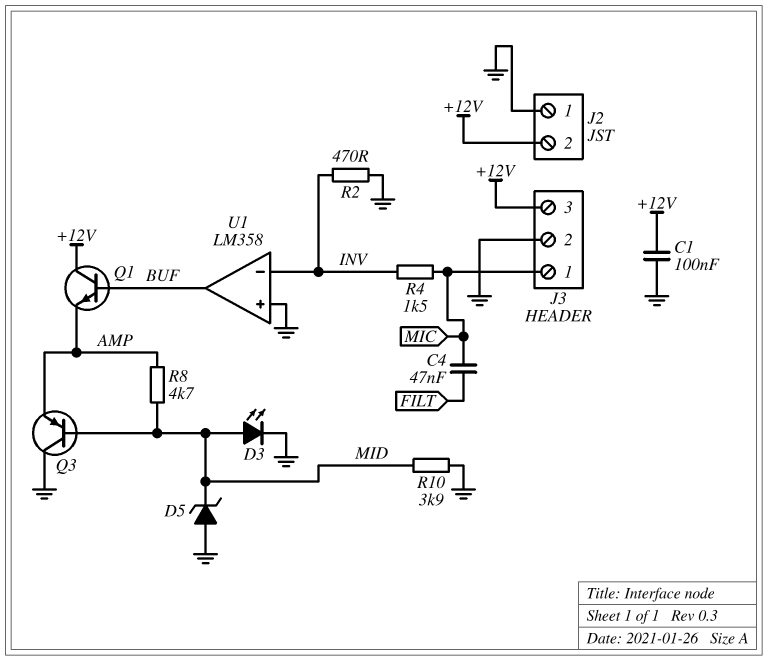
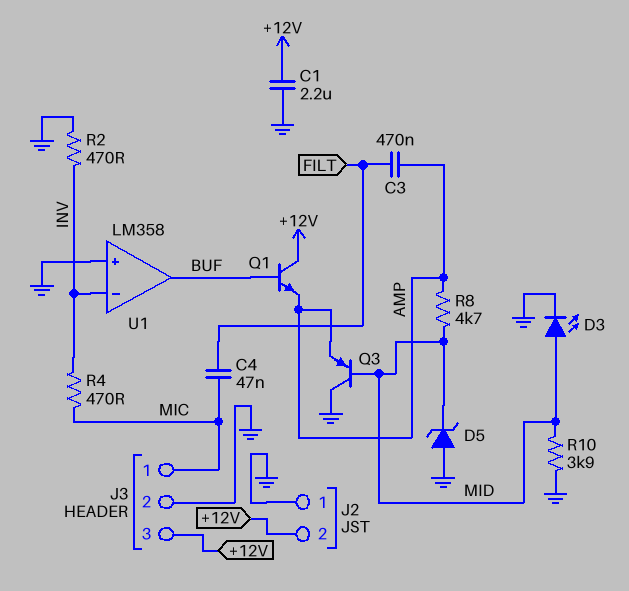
C1: 100nF (+12V, GND) -> 2.2uF (+12V, GND)
C3: none -> 470nF (AMP, FILT)
R4: 1.5k (INV, MIC) -> 470 (INV, MIC)

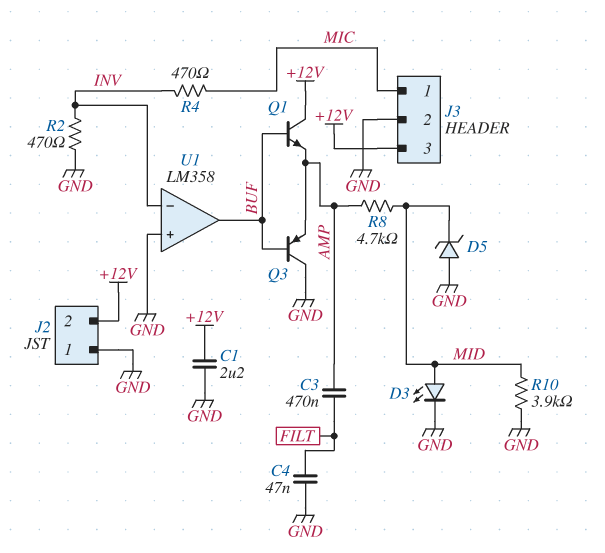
C4: 47nF (FILT, MIC) -> 47nF (FILT, GND)
Q3: PNP (B MID, C GND, E AMP) -> PNP (B BUF, C GND, E AMP)

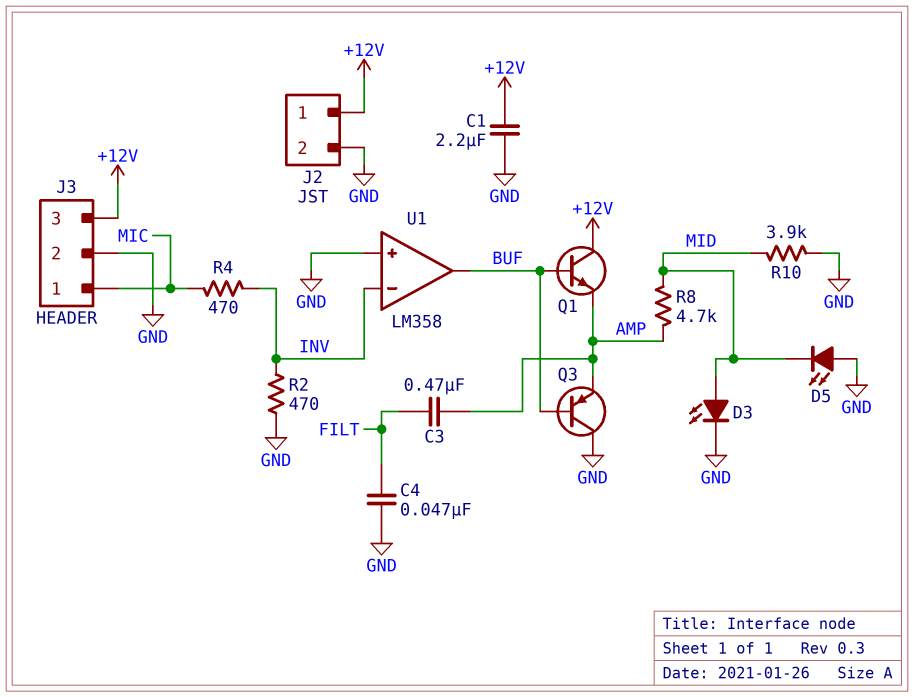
D5: zener (A GND, K MID) -> LED (A GND, K MID)
J2 pin 1: GND -> +12V
J2 pin 2: +12V -> GND

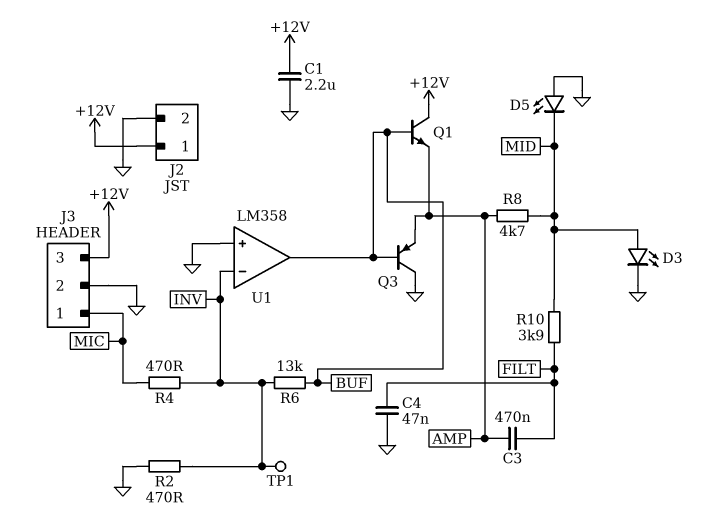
R6: none -> 13k (BUF, INV)
R10: 3.9k (GND, MID) -> 3.9k (FILT, MID)
TP1: none -> test point (INV)

